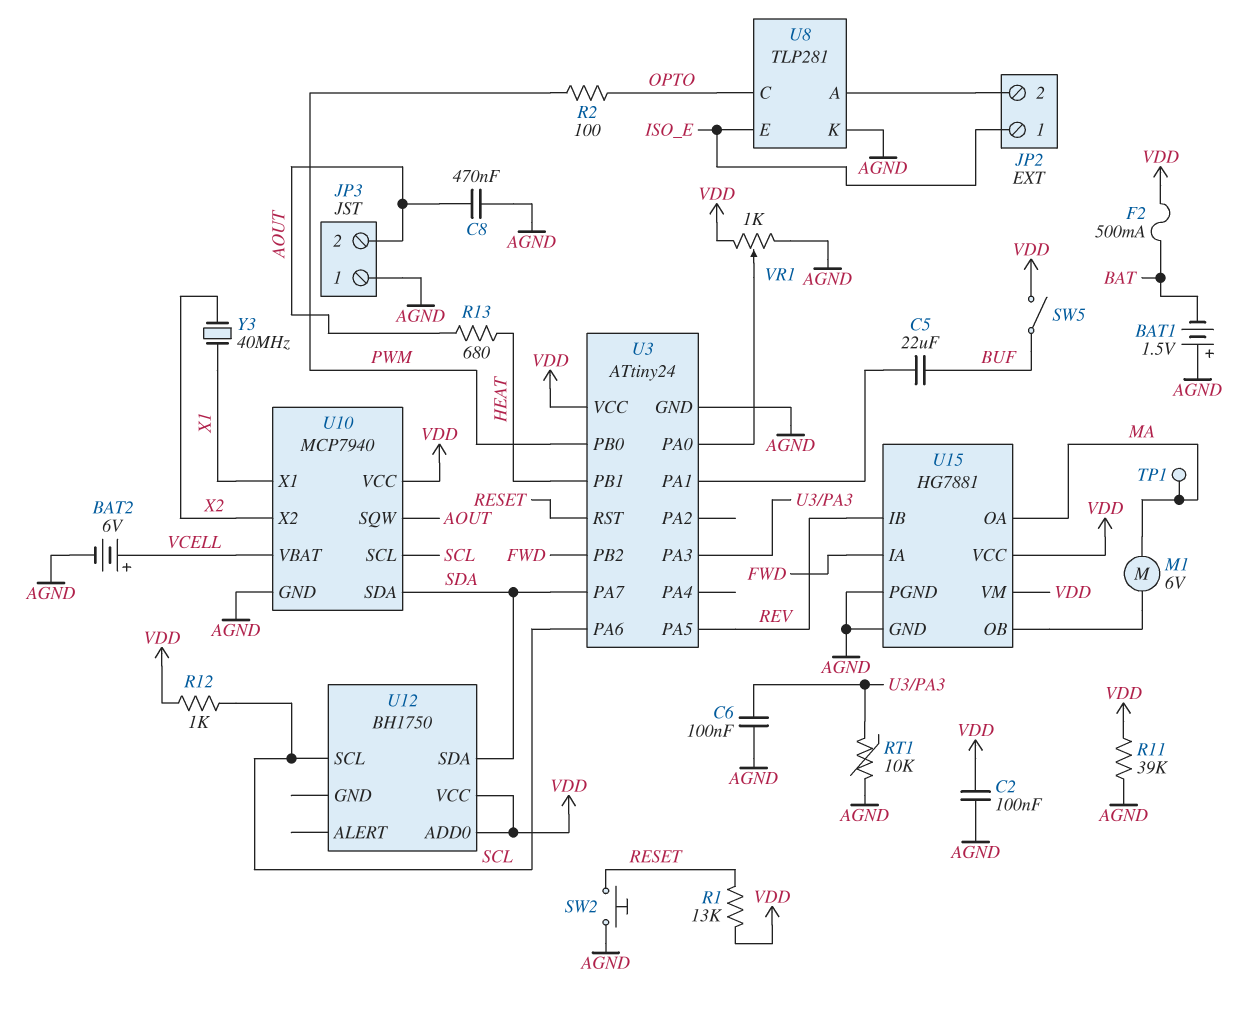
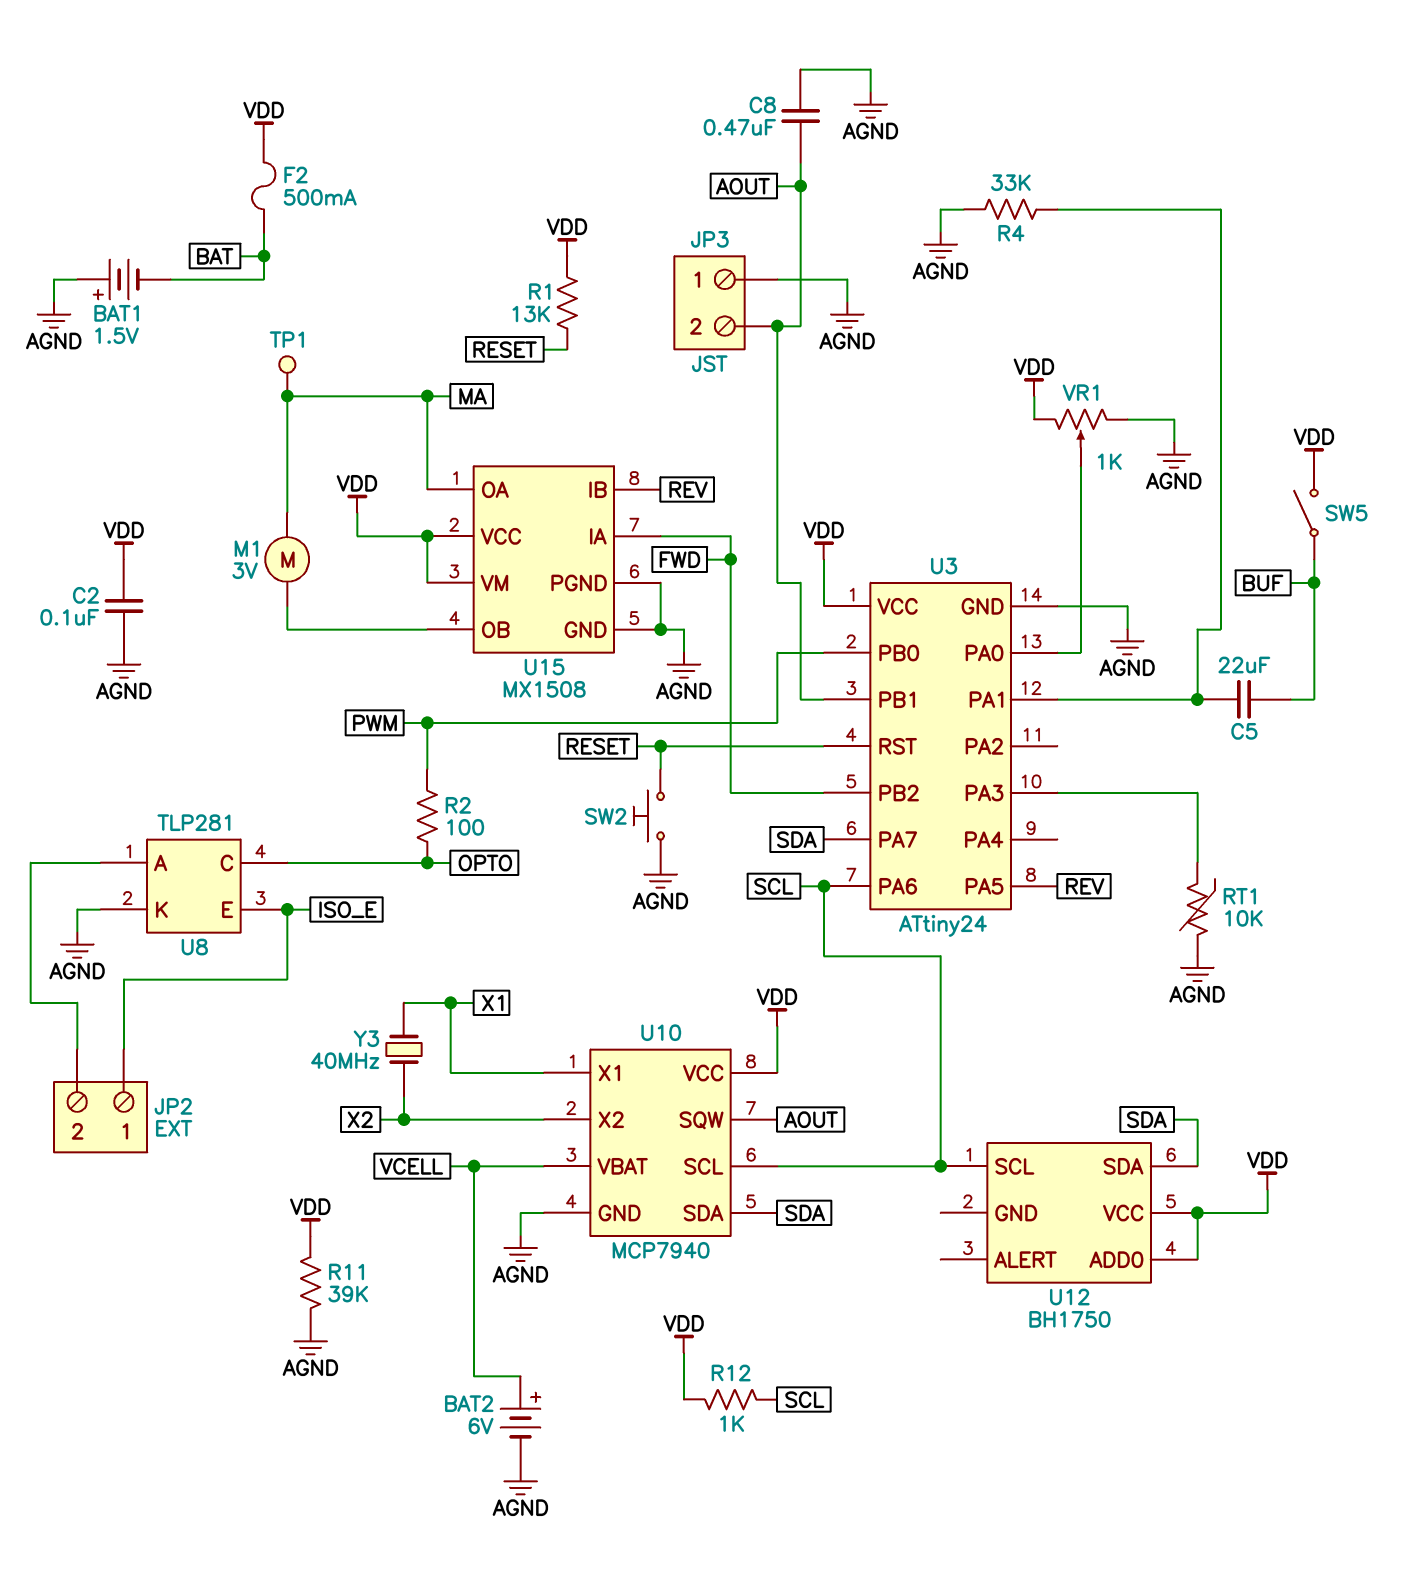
C6: 100nF (AGND, U3/PA3) -> none
M1: motor 6V (MA, U15/OB) -> motor 3V (MA, U15/OB)
R4: none -> 33k (AGND, U3/PA1)
R13: 680 (AOUT, HEAT) -> none
U3 pin PB1: HEAT -> AOUT
U15: HG7881 -> MX1508

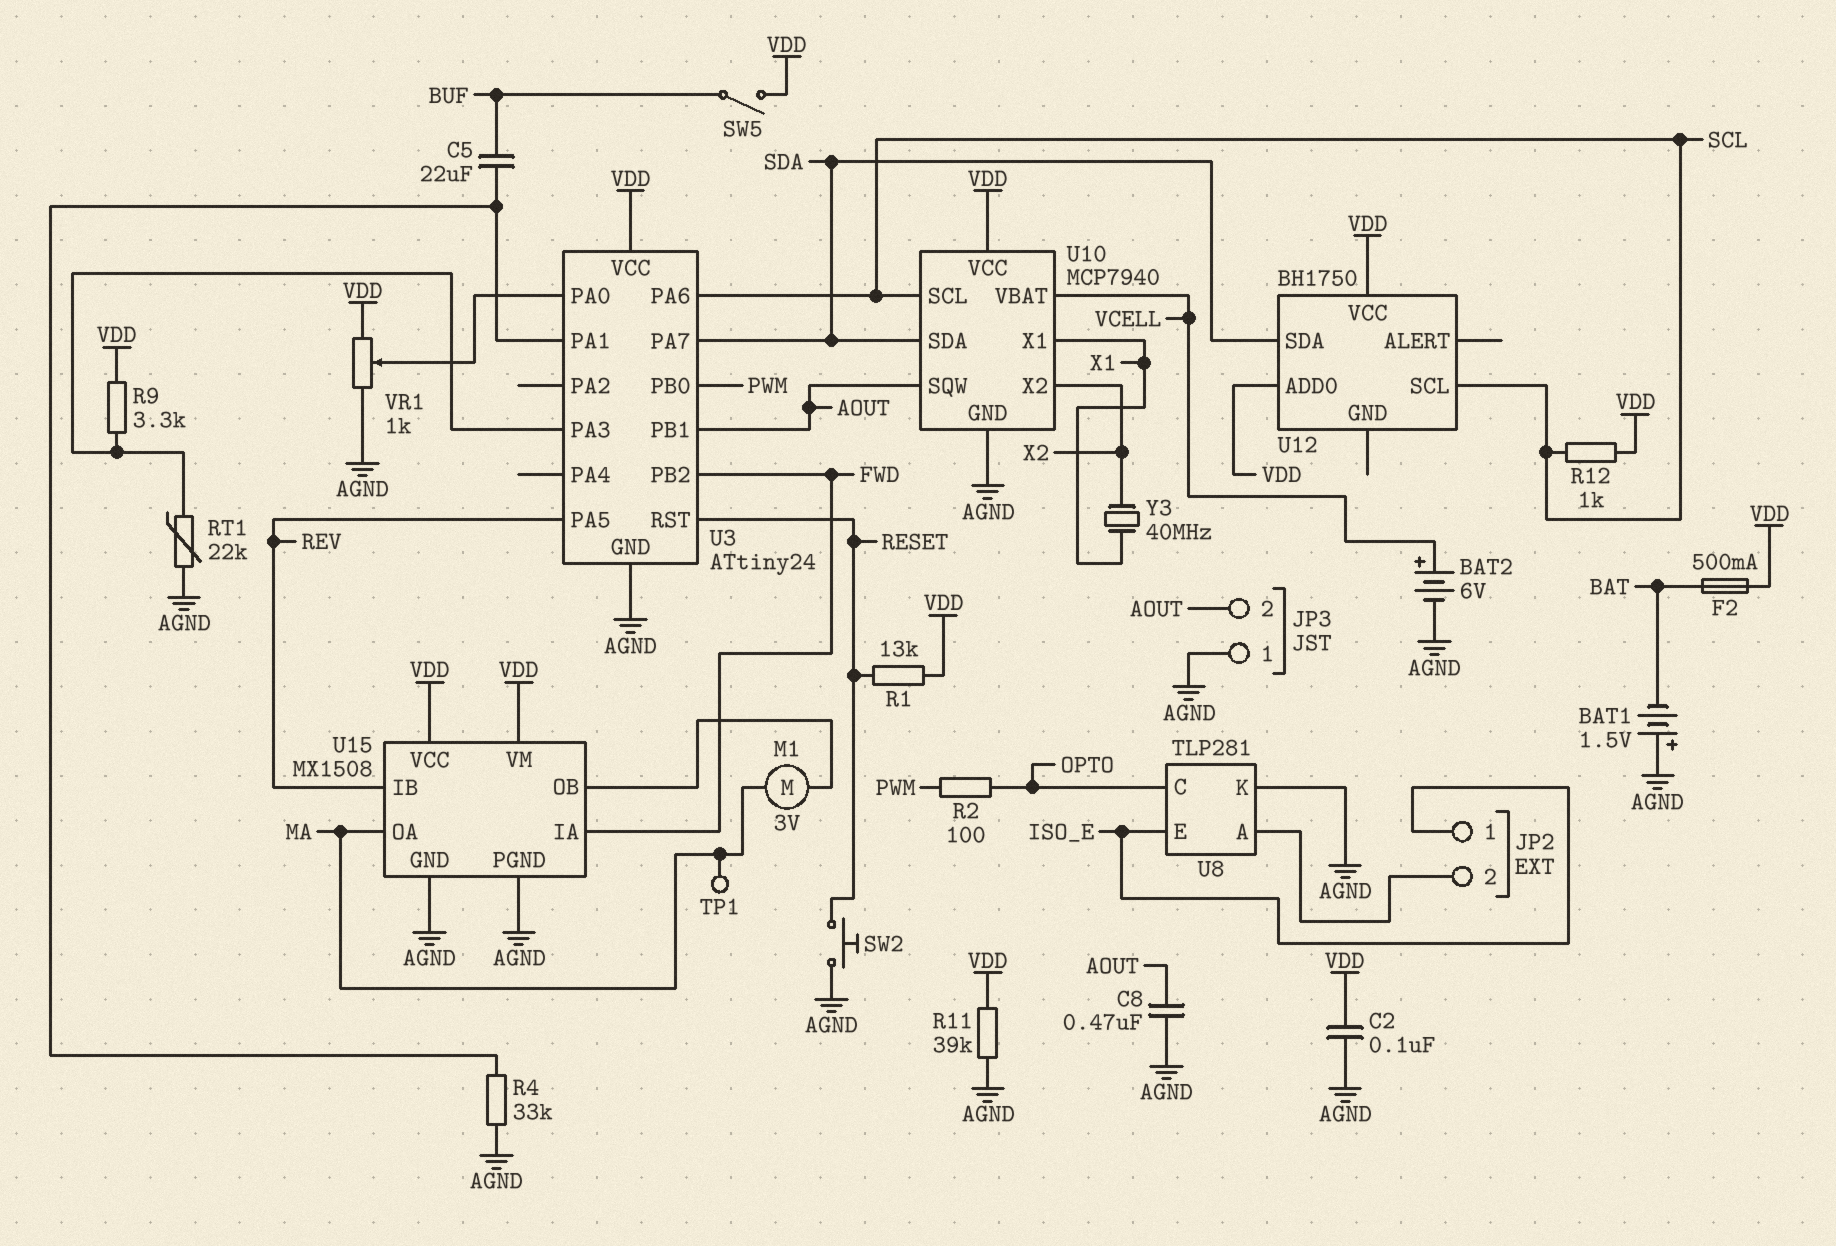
R9: none -> 3.3k (U3/PA3, VDD)
RT1: 10k (AGND, U3/PA3) -> 22k (AGND, U3/PA3)

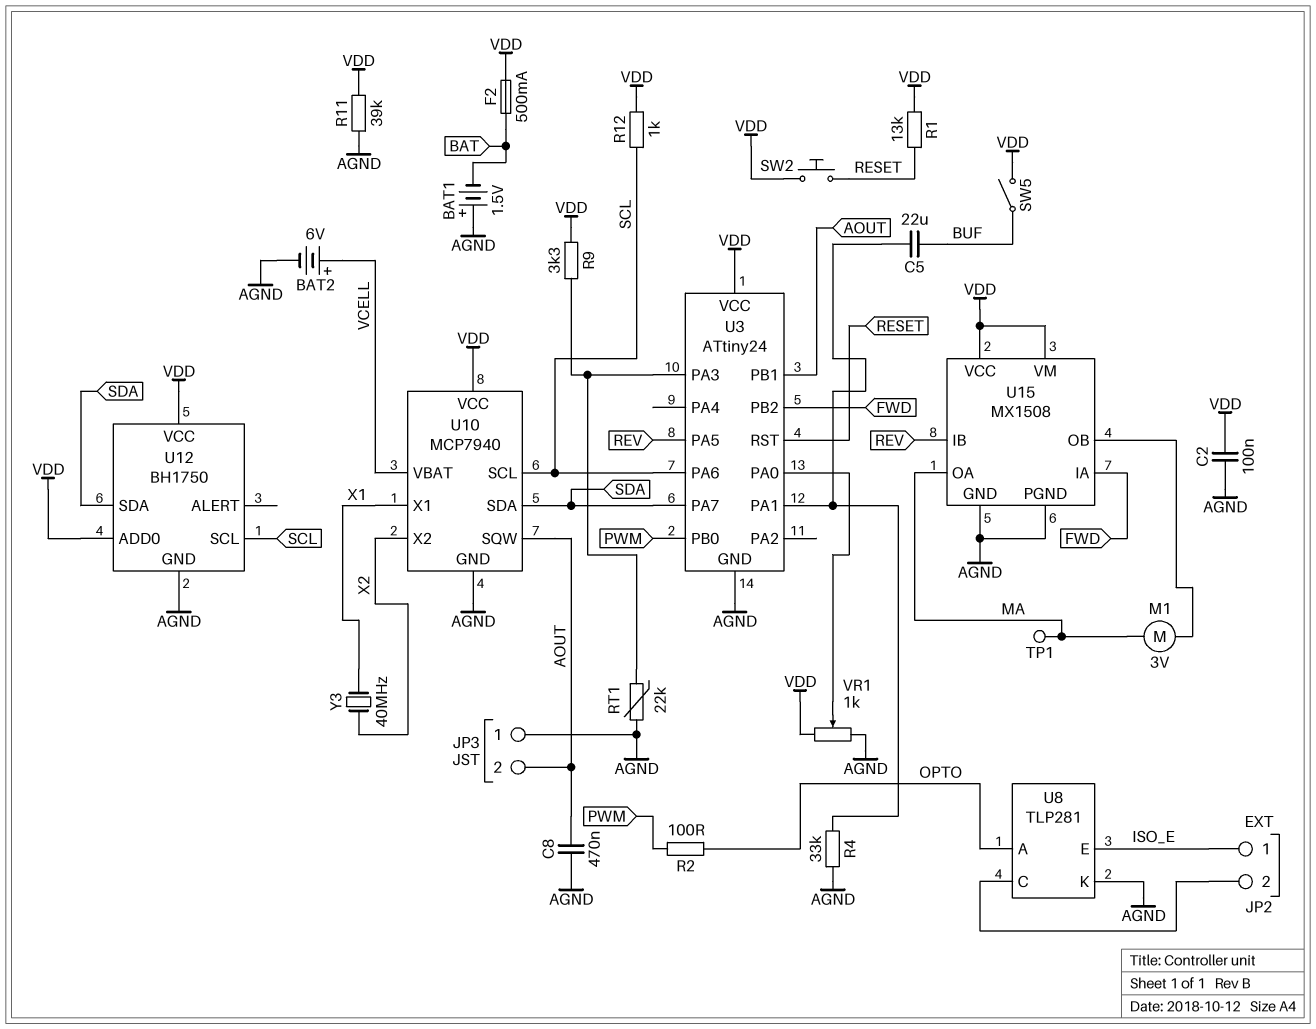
SW2: button (AGND, RESET) -> button (RESET, VDD)
U8 pin A: JP2/2 -> OPTO
U8 pin C: OPTO -> JP2/2
U12 pin GND: none -> AGND

